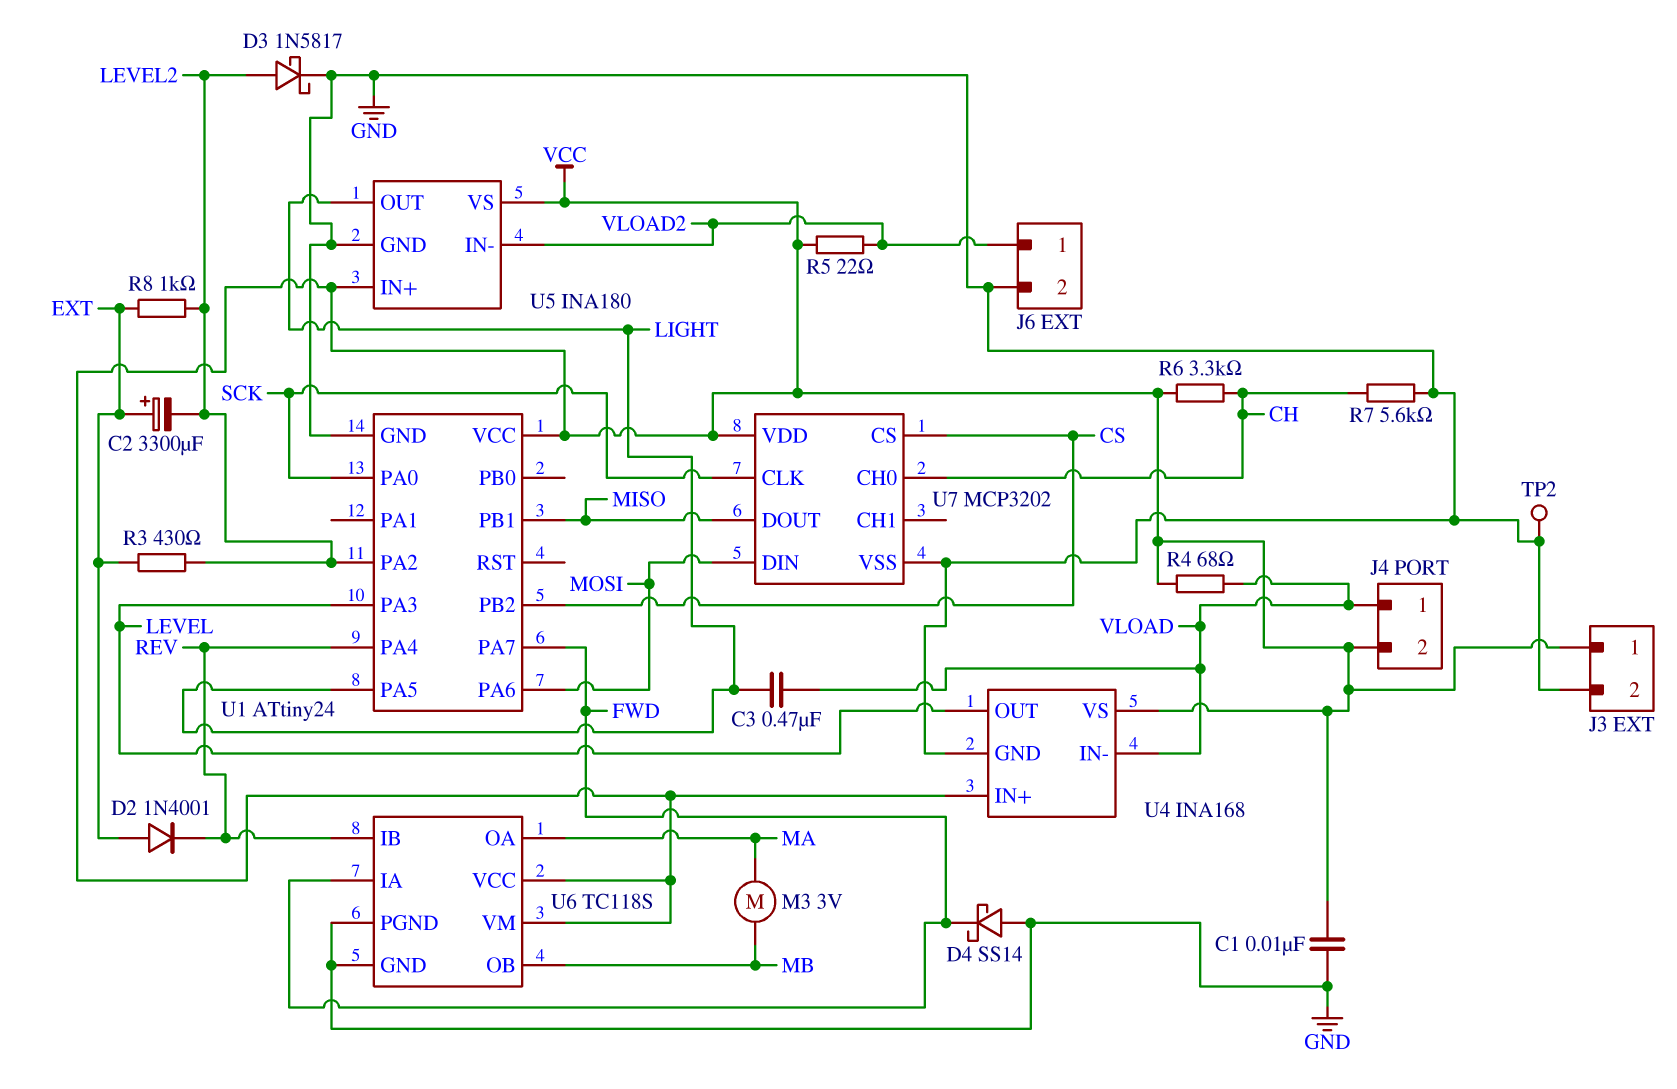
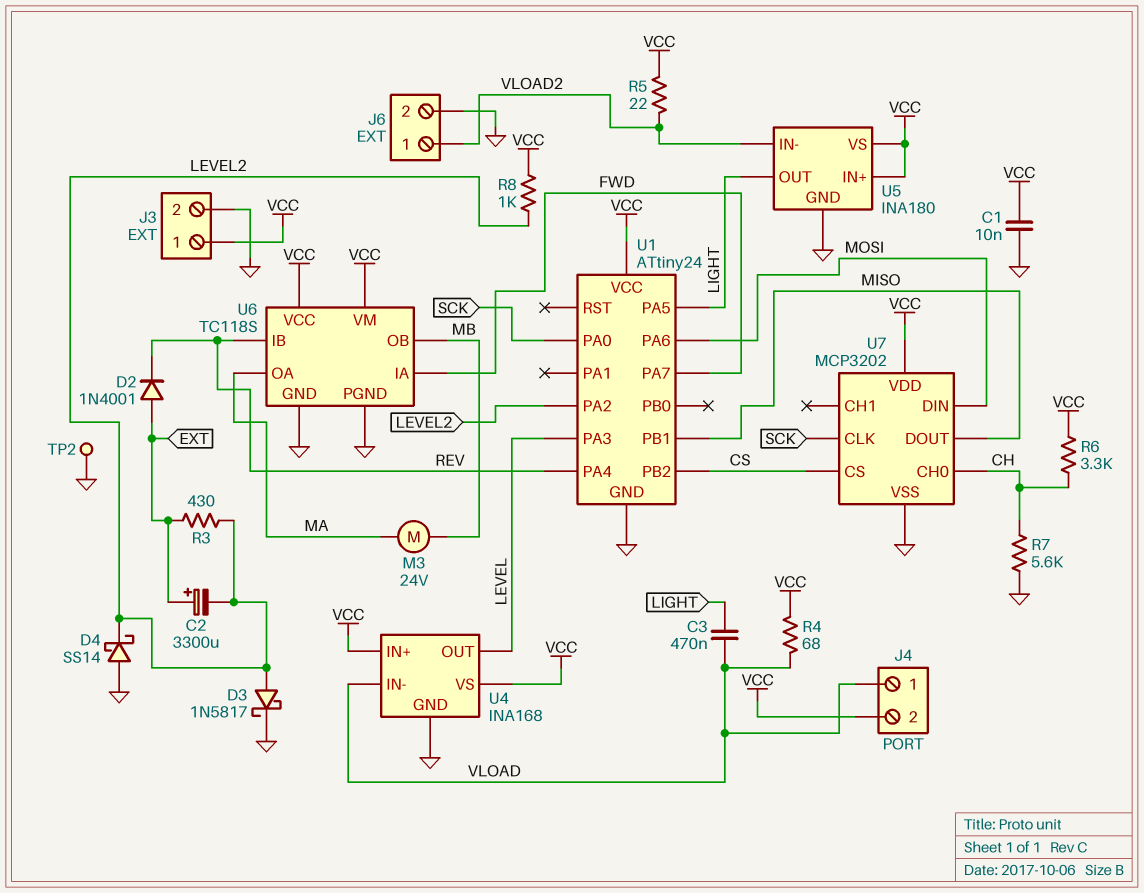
D4: schottky SS14 (A GND, K FWD) -> schottky SS14 (A GND, K LEVEL2)
M3: motor 3V (MA, MB) -> motor 24V (MA, MB)
R8: 1k (EXT, LEVEL2) -> 1k (LEVEL2, VCC)

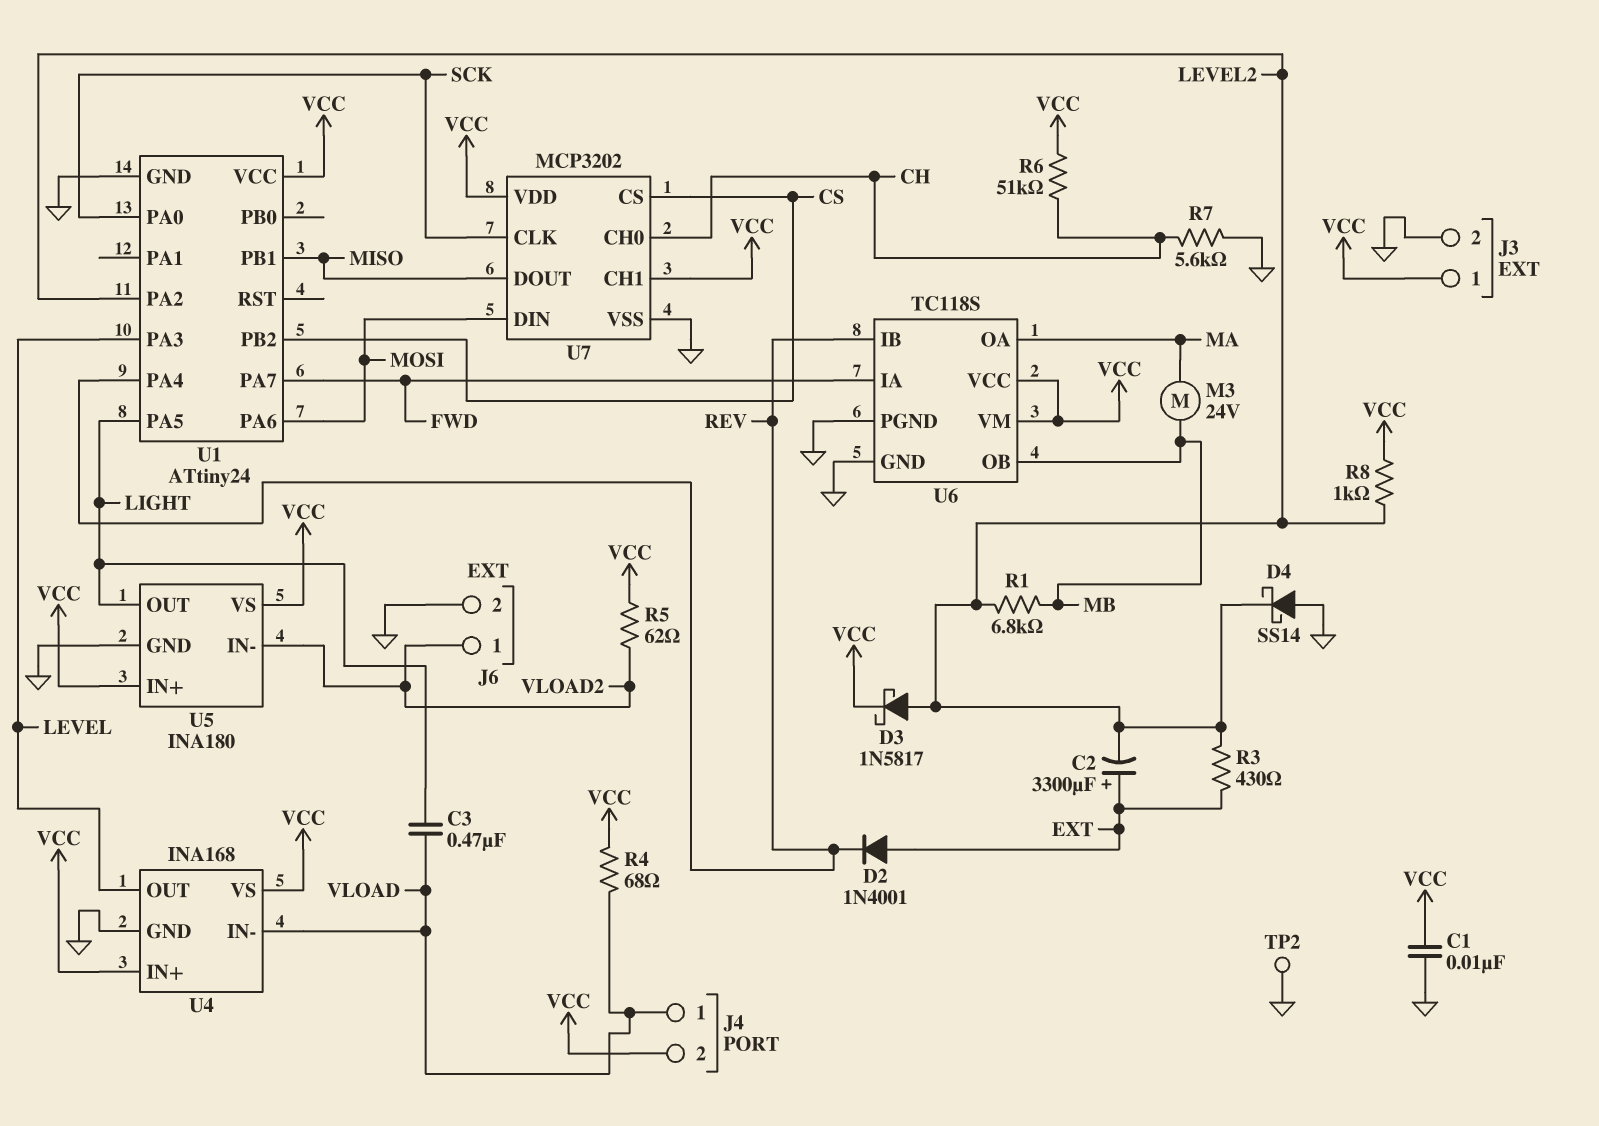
D3: schottky 1N5817 (A LEVEL2, K GND) -> schottky 1N5817 (A LEVEL2, K VCC)
R1: none -> 6.8k (LEVEL2, MB)
R5: 22 (VCC, VLOAD2) -> 62 (VCC, VLOAD2)
R6: 3.3k (CH, VCC) -> 51k (CH, VCC)
U7 pin CH1: none -> VCC

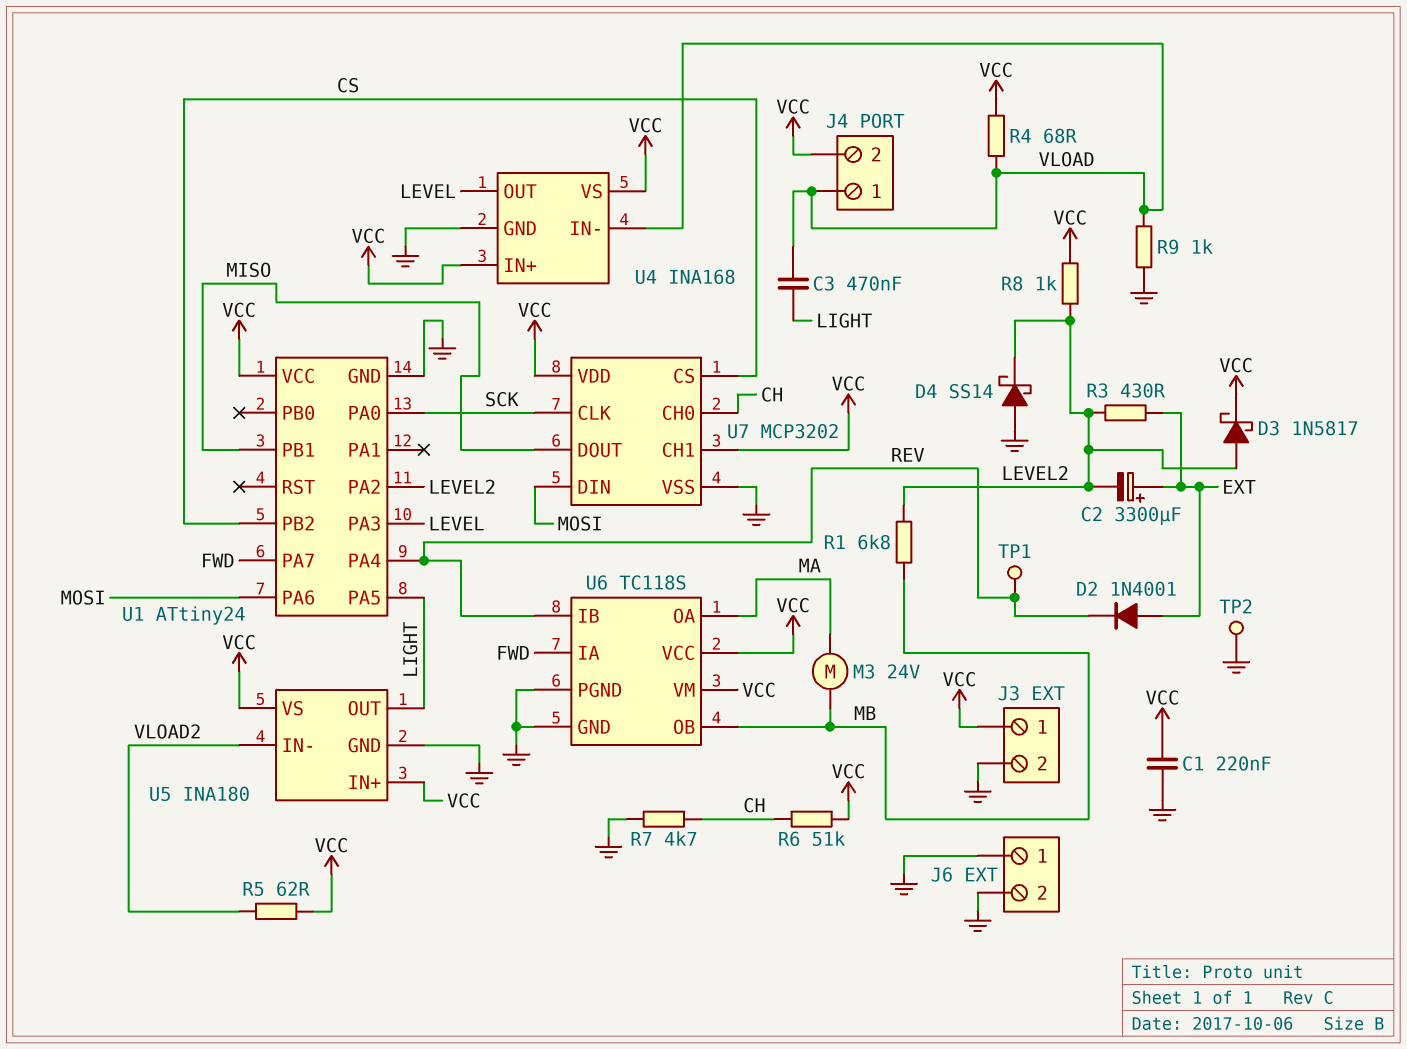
C1: 10nF (GND, VCC) -> 220nF (GND, VCC)
J6 pin 1: VLOAD2 -> GND
R7: 5.6k (CH, GND) -> 4.7k (CH, GND)
R9: none -> 1k (GND, VLOAD)
TP1: none -> test point (REV)

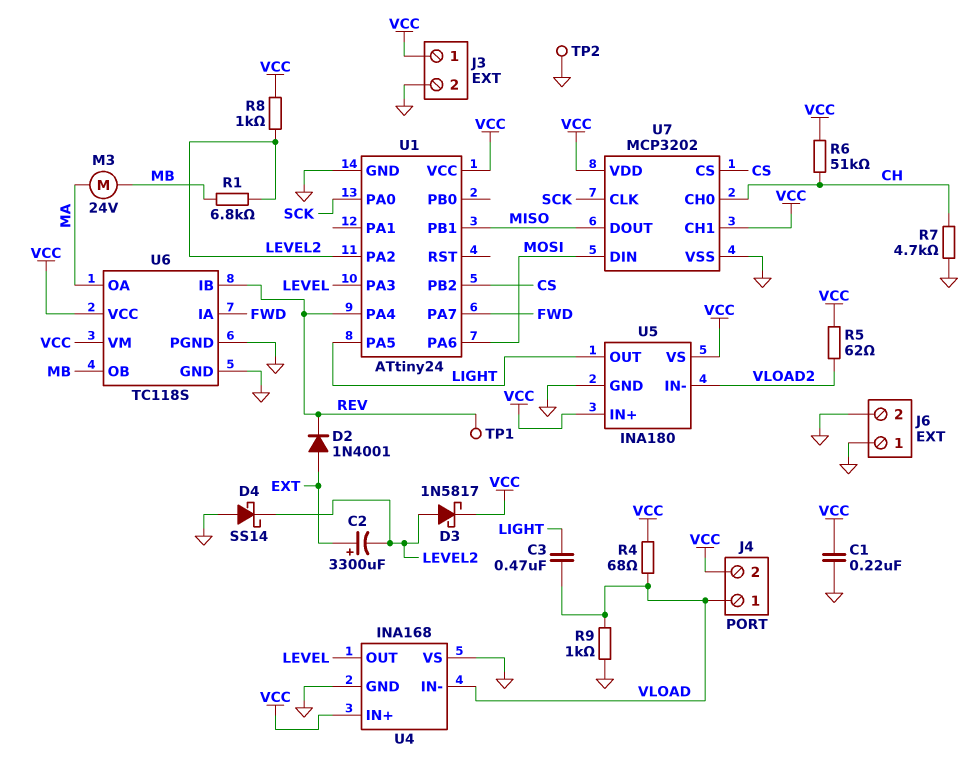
R3: 430 (EXT, LEVEL2) -> none
U4 pin VS: VCC -> GND

